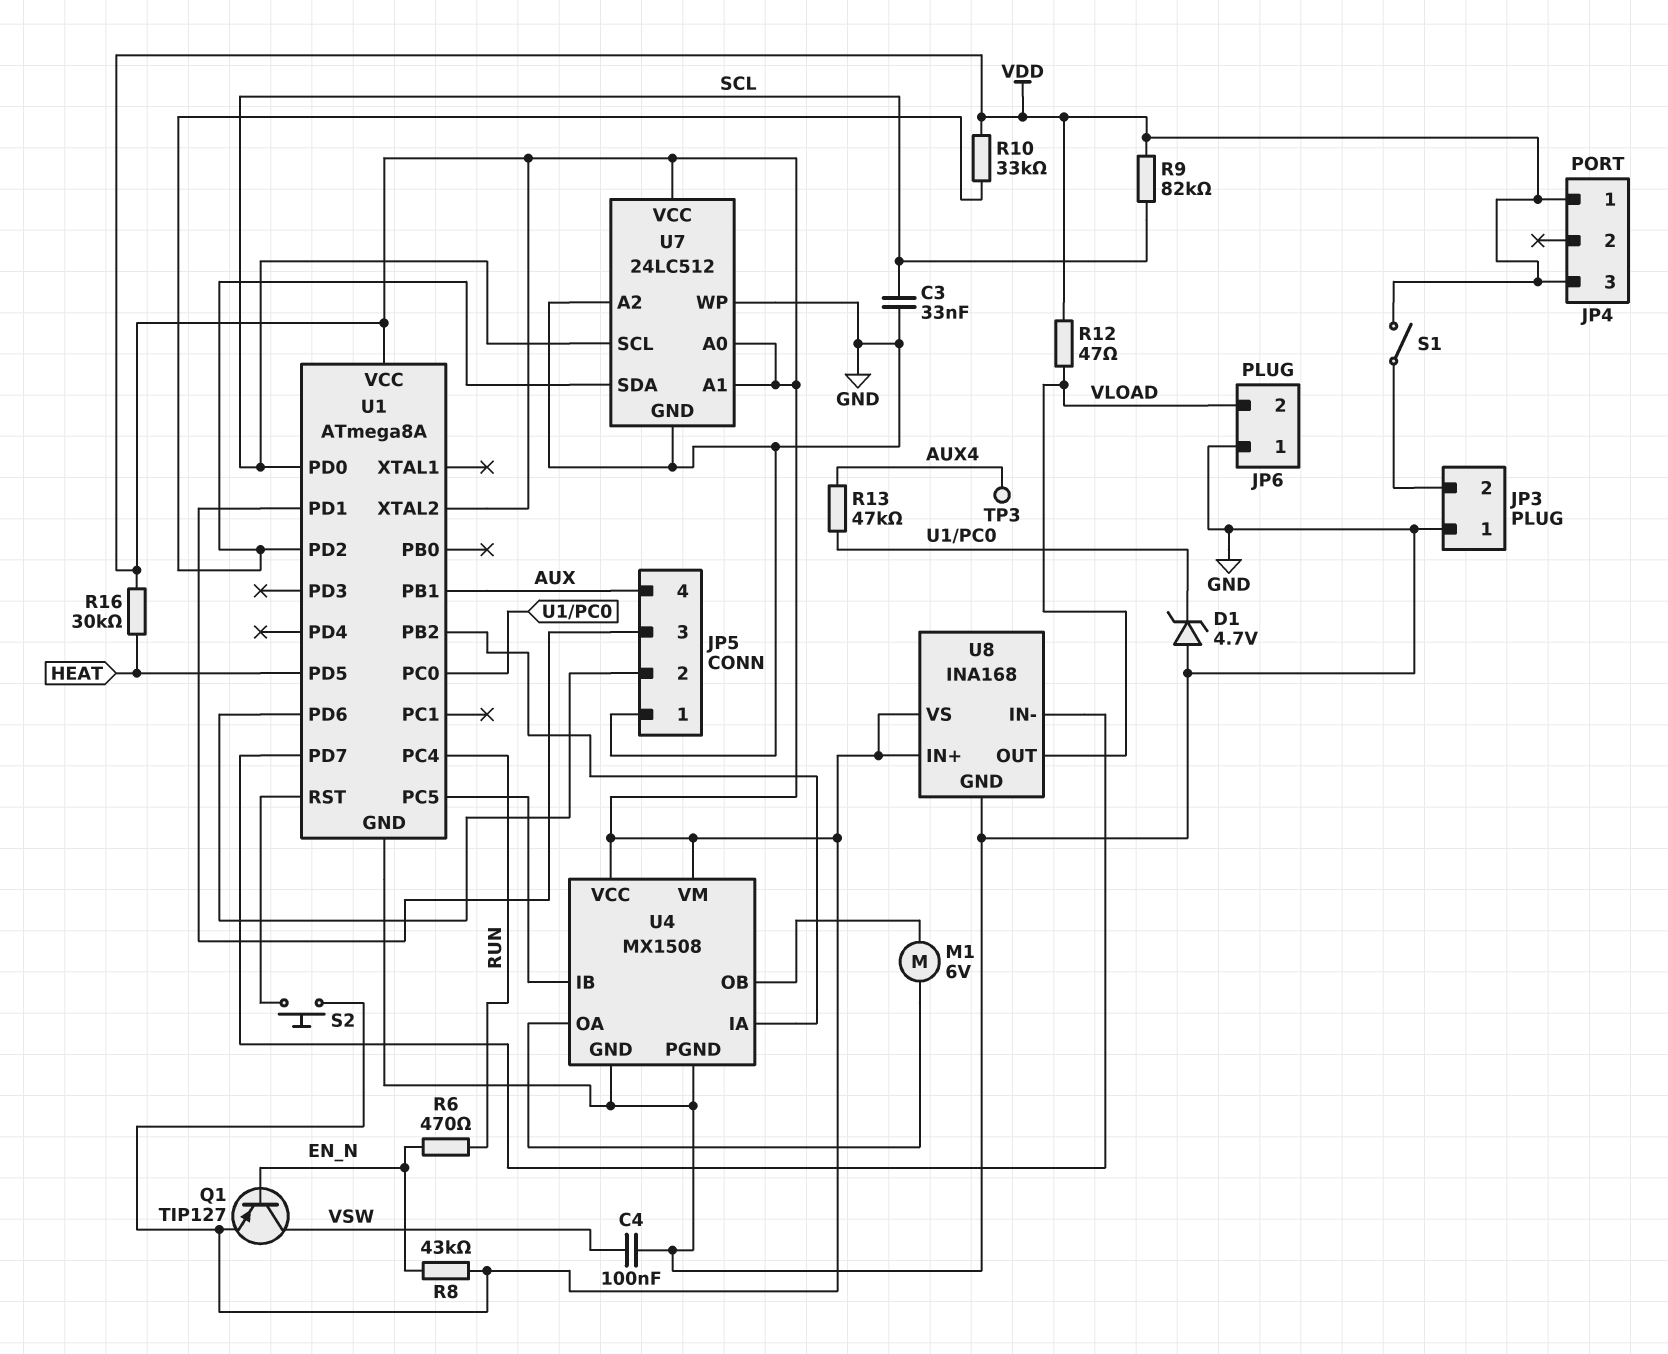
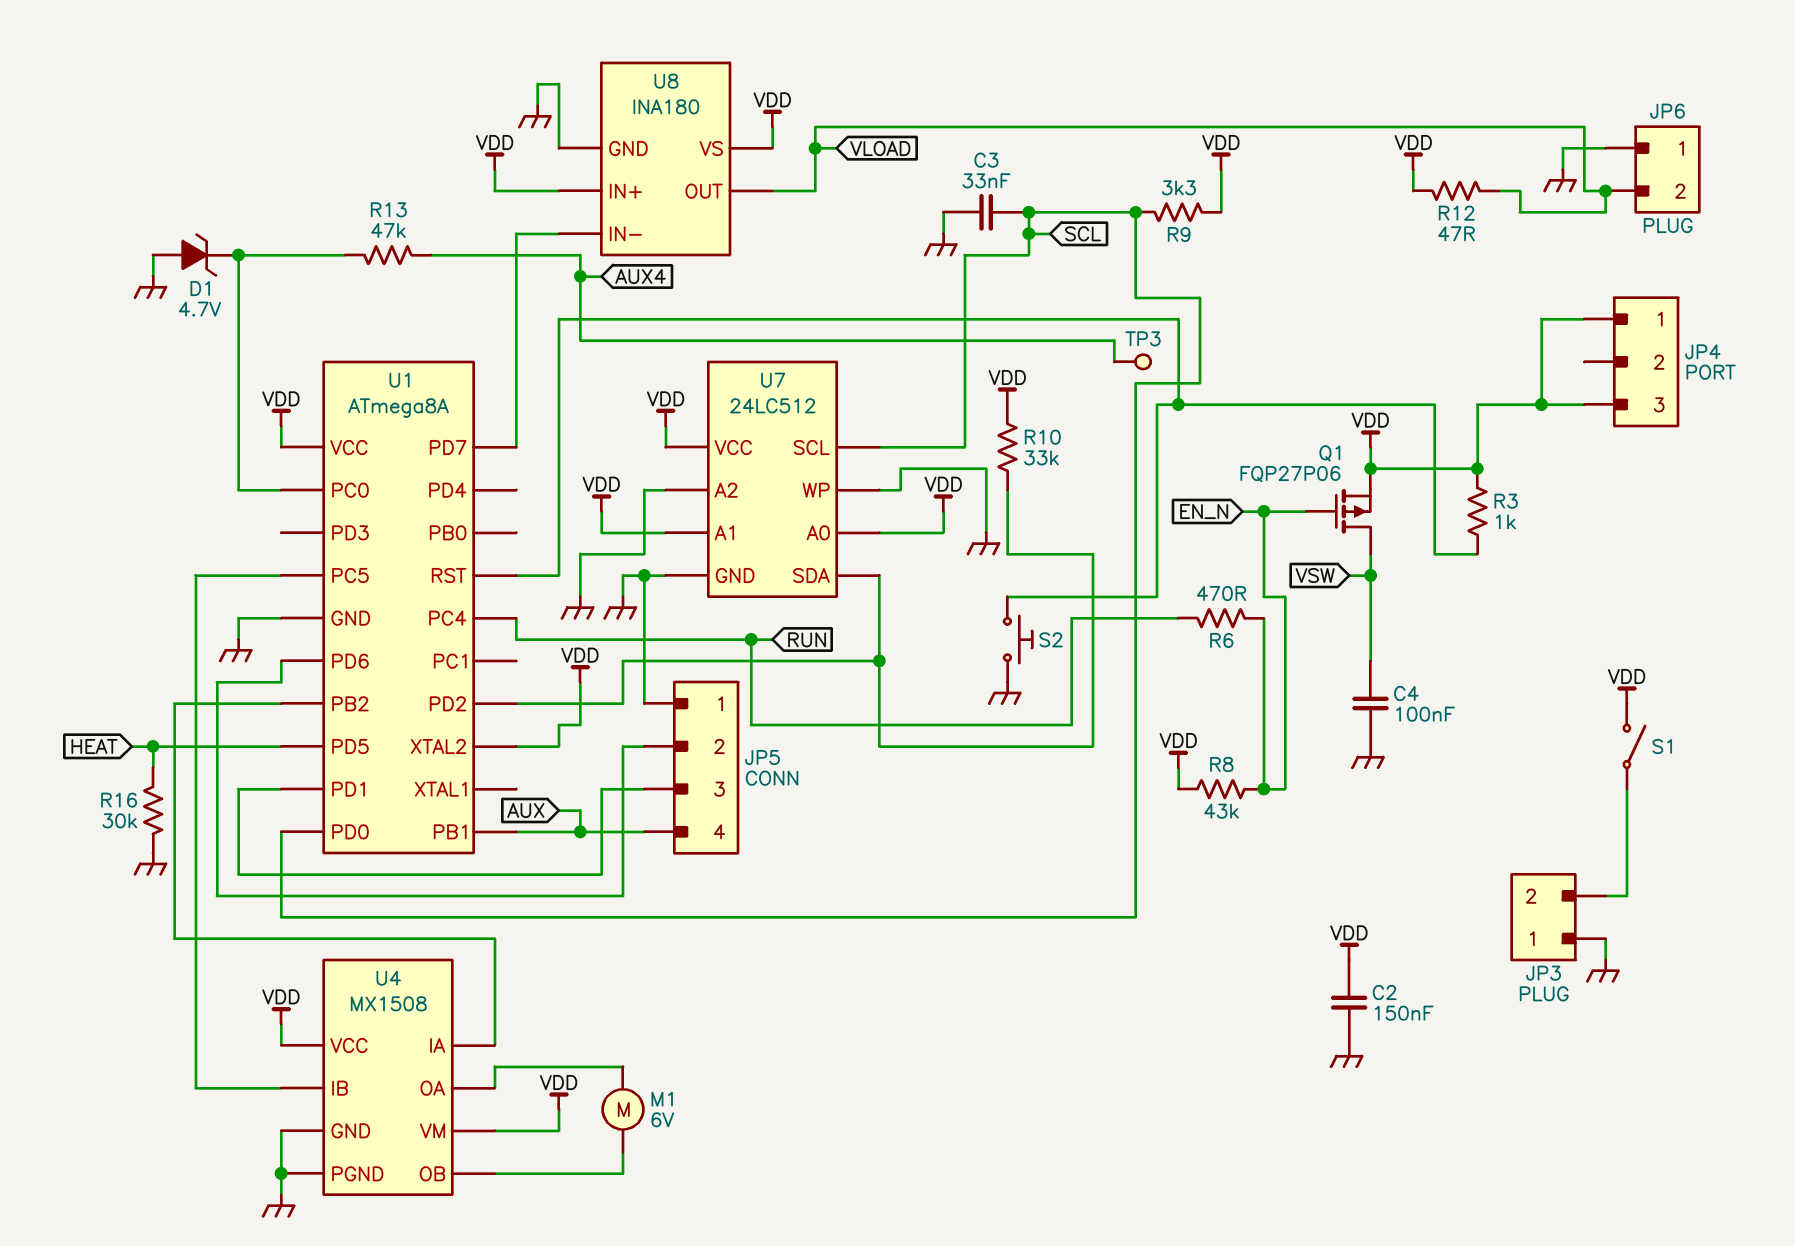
C2: none -> 150nF (GND, VDD)
Q1: PNP TIP127 (B EN_N, C VSW, E VDD) -> PMOS FQP27P06 (G EN_N, D VSW, S VDD)
R3: none -> 1k (U1/RST, VDD)
R9: 82k (SCL, VDD) -> 3.3k (SCL, VDD)
R16: 30k (HEAT, VDD) -> 30k (GND, HEAT)
S2: button (U1/RST, VDD) -> button (GND, U1/RST)
U8: INA168 -> INA180

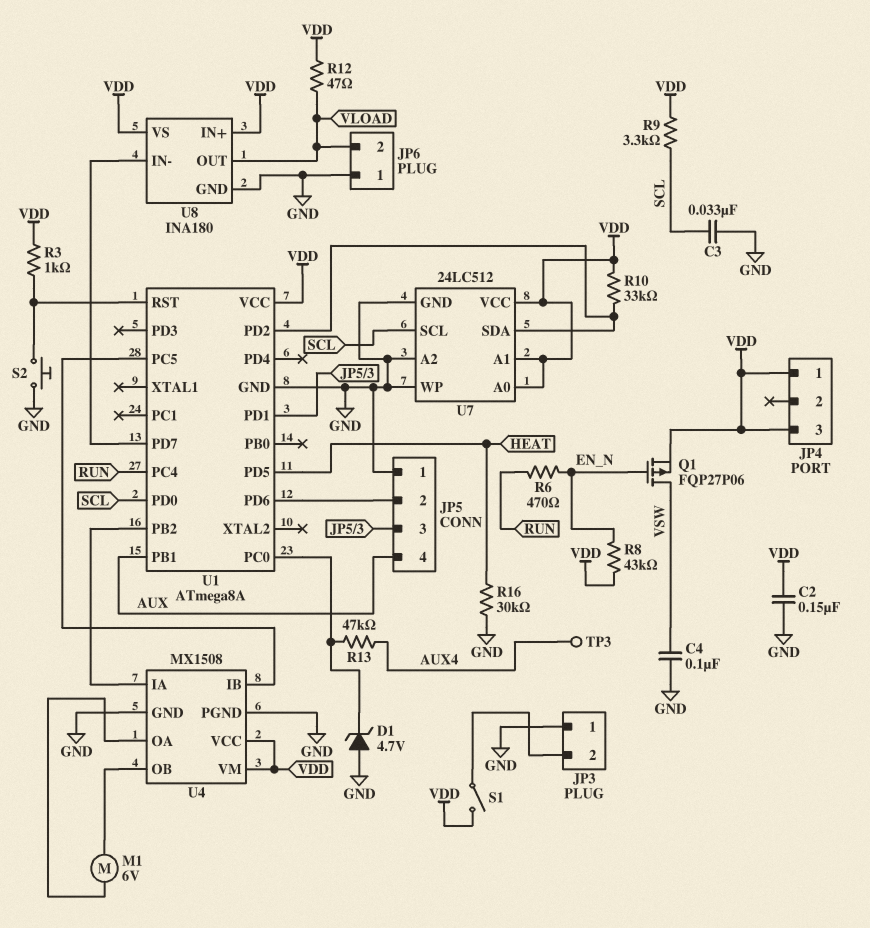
U1 pin XTAL2: VDD -> none

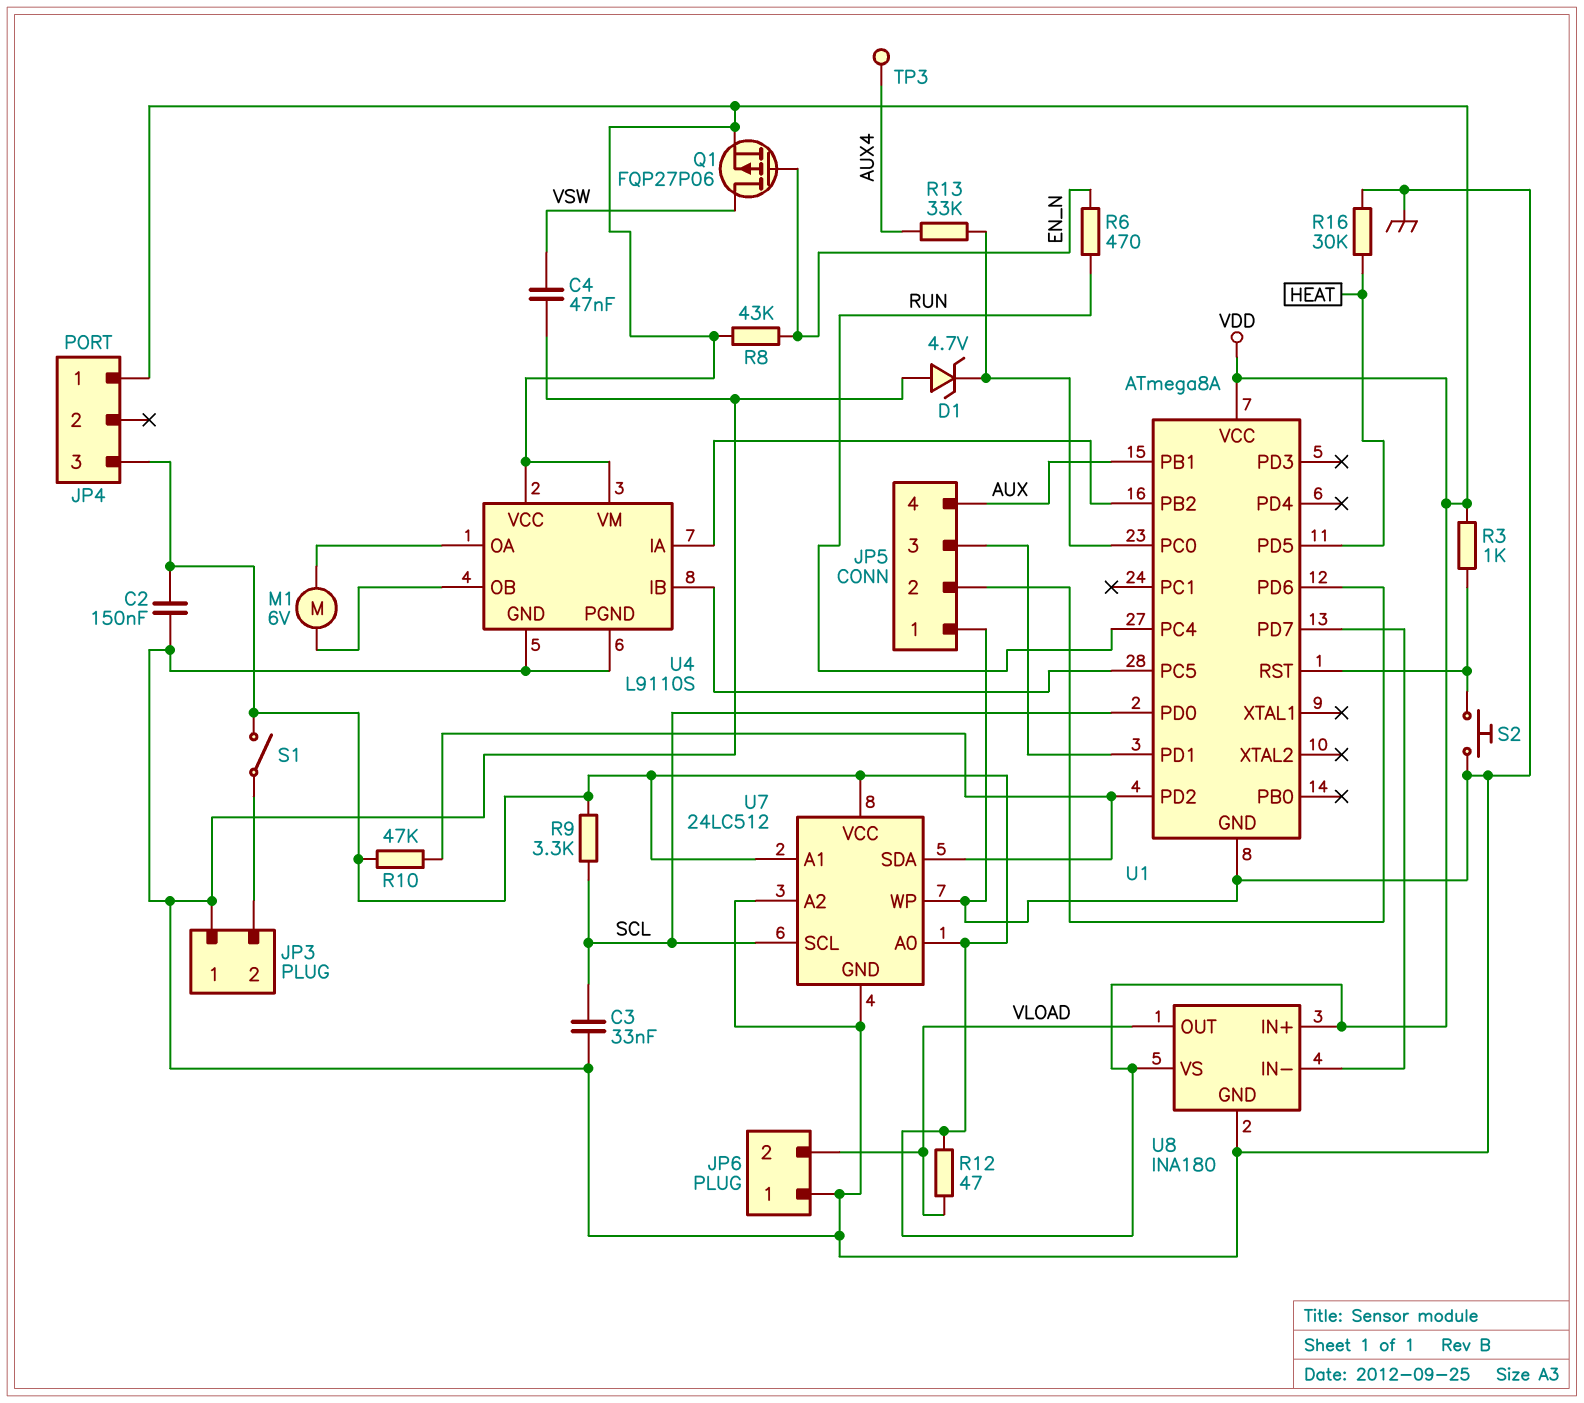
C4: 100nF (GND, VSW) -> 47nF (GND, VSW)
R10: 33k (U1/PD2, VDD) -> 47k (U1/PD2, VDD)
R13: 47k (AUX4, U1/PC0) -> 33k (AUX4, U1/PC0)
U4: MX1508 -> L9110S

